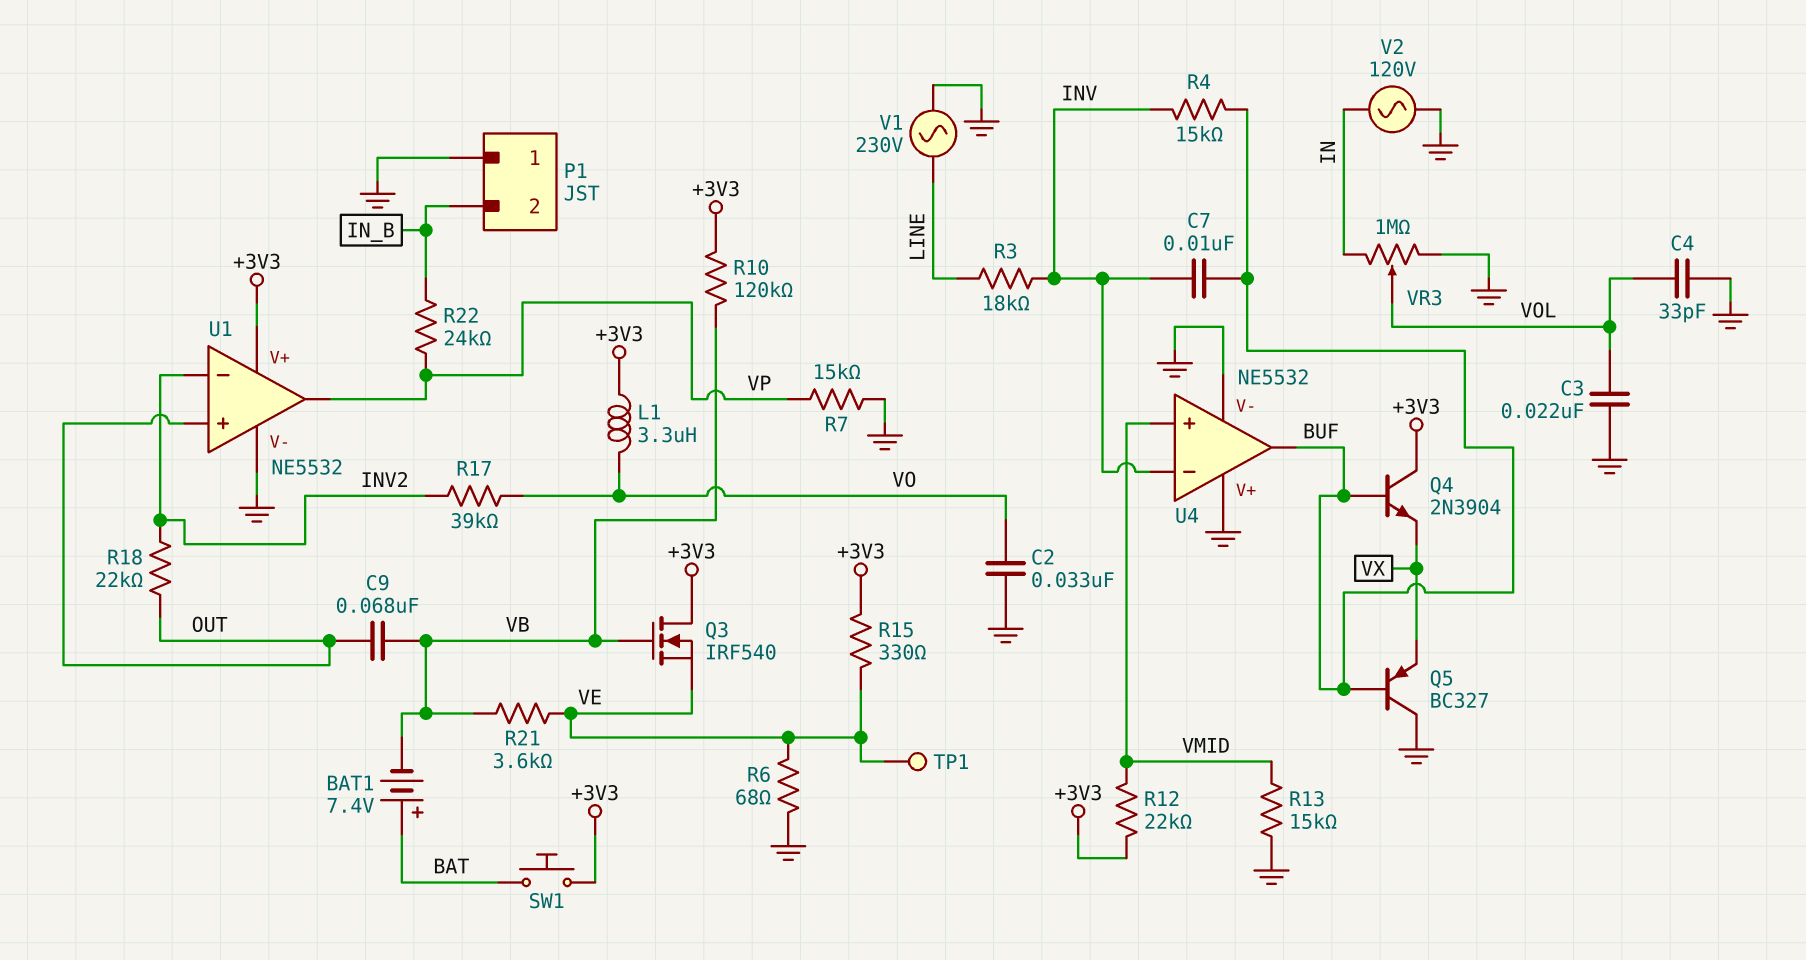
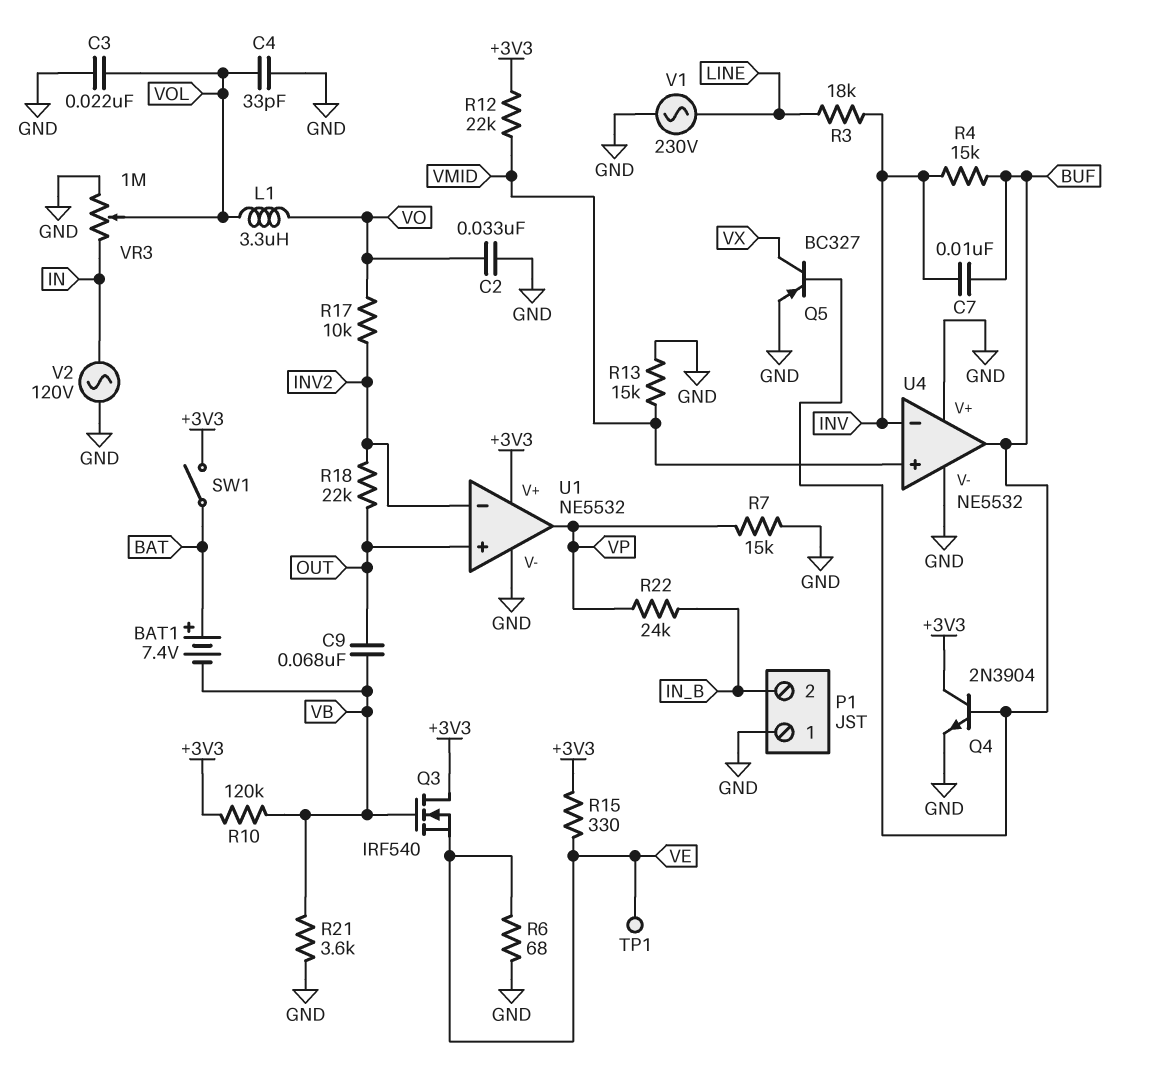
L1: 3.3uH (+3V3, VO) -> 3.3uH (VO, VOL)
Q4: NPN 2N3904 (B BUF, C +3V3, E VX) -> NPN 2N3904 (B BUF, C +3V3, E GND)
Q5: PNP BC327 (B BUF, C GND, E VX) -> PNP BC327 (B BUF, C VX, E GND)
R17: 39k (INV2, VO) -> 10k (INV2, VO)
R21: 3.6k (VB, VE) -> 3.6k (GND, VB)
SW1: button (+3V3, BAT) -> switch (+3V3, BAT)

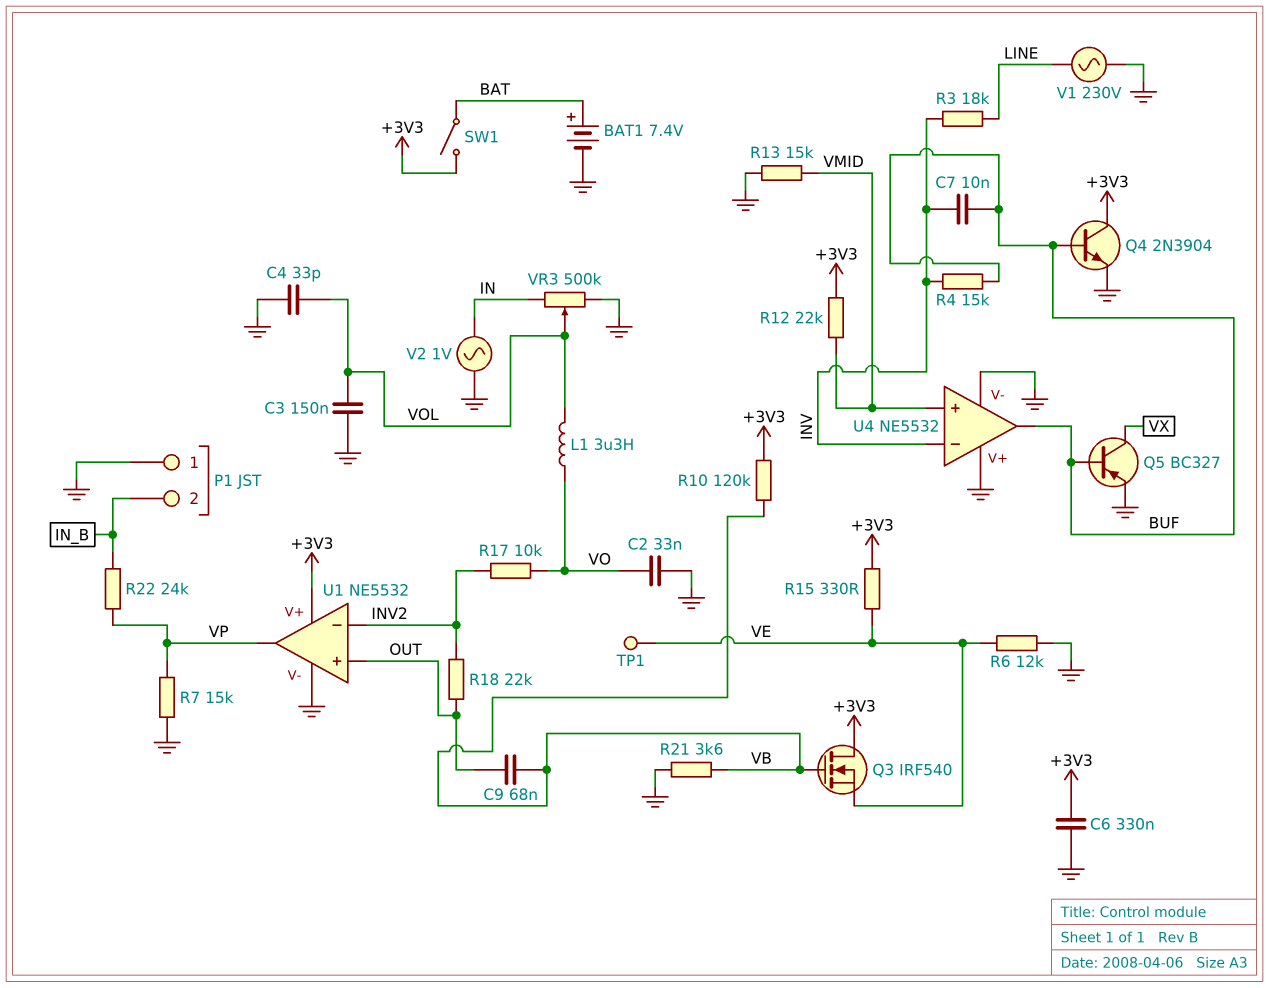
BAT1: 7.4V (plus BAT, minus VB) -> 7.4V (plus BAT, minus GND)
C3: 22nF (GND, VOL) -> 150nF (GND, VOL)
C6: none -> 330nF (+3V3, GND)
R6: 68 (GND, VE) -> 12k (GND, VE)
V2: AC 120V (GND, IN) -> AC 1V (GND, IN)
VR3: 1M (GND, IN, wiper VOL) -> 500k (GND, IN, wiper VOL)

